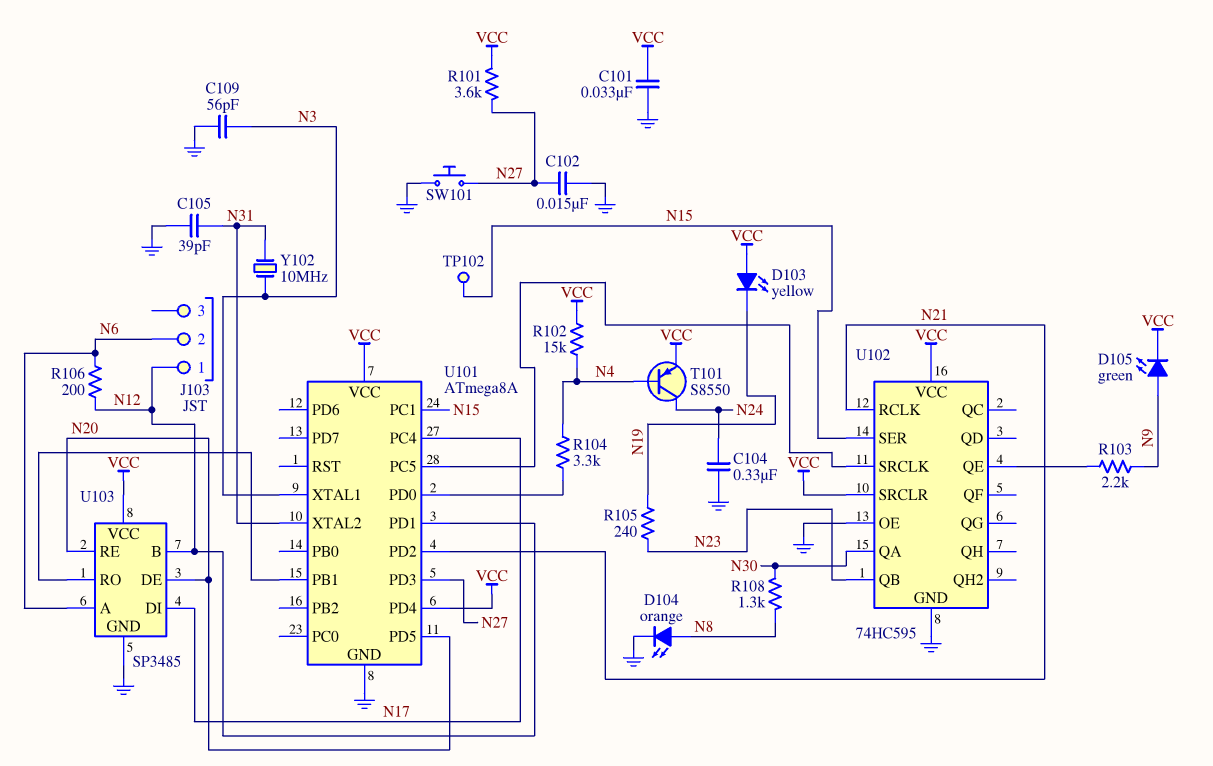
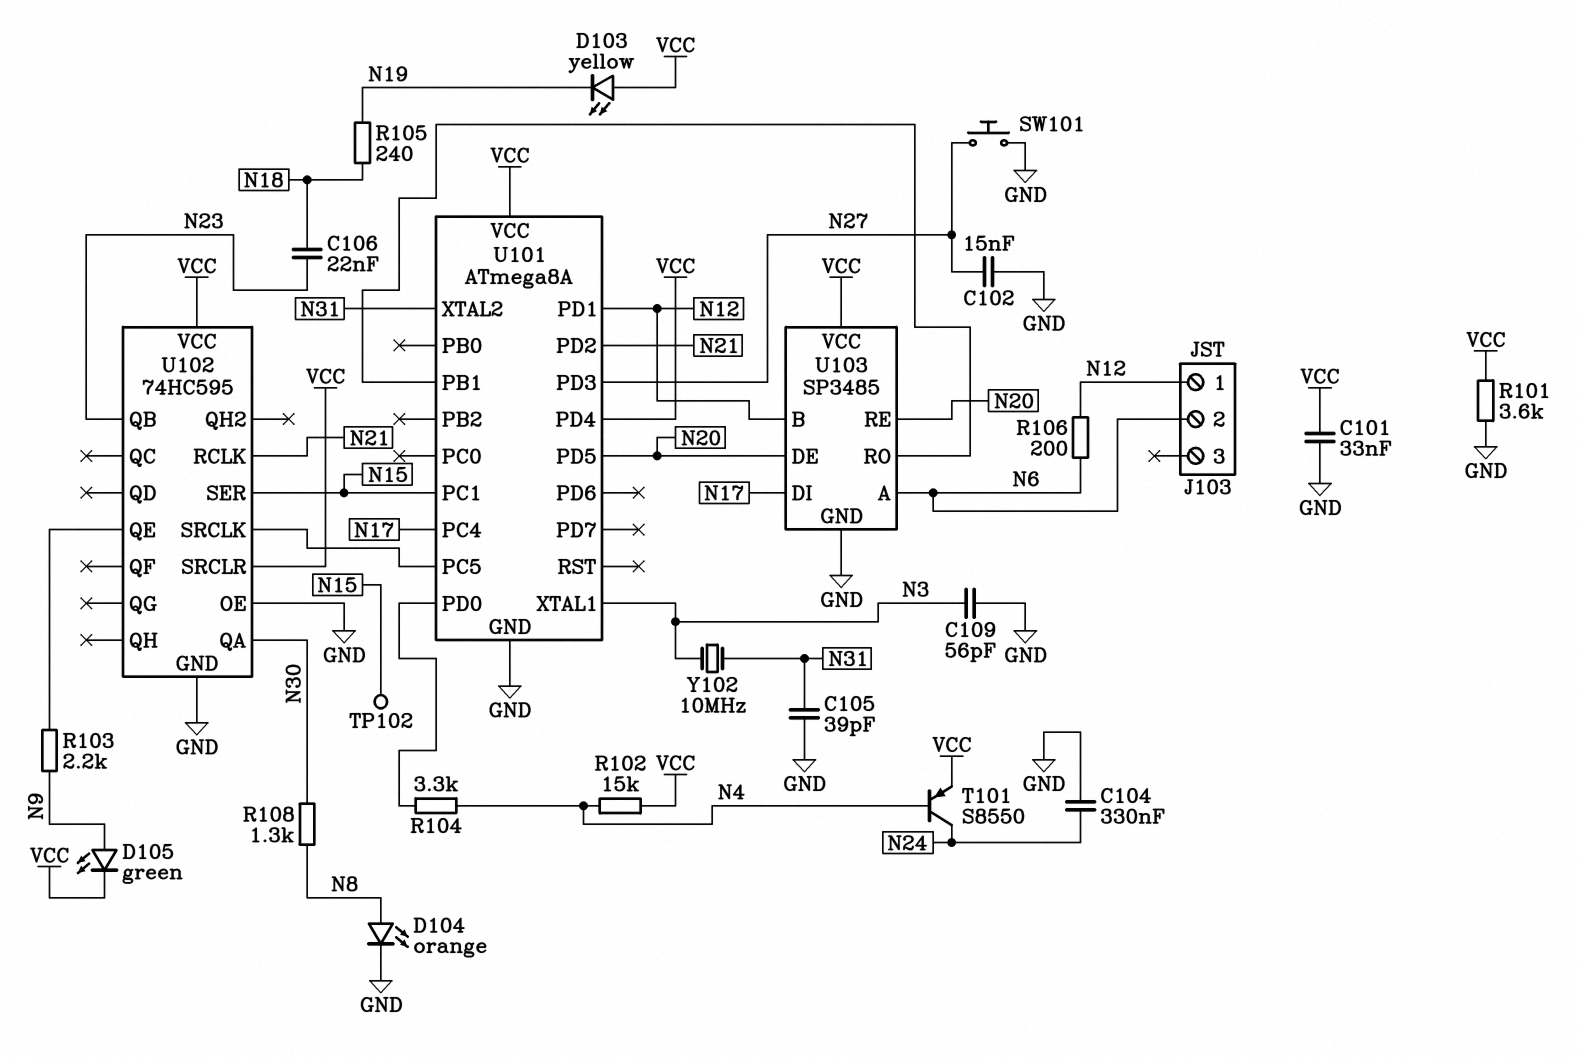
C106: none -> 22nF (N18, N23)
R101: 3.6k (N27, VCC) -> 3.6k (GND, VCC)
R105: 240 (N19, N23) -> 240 (N18, N19)

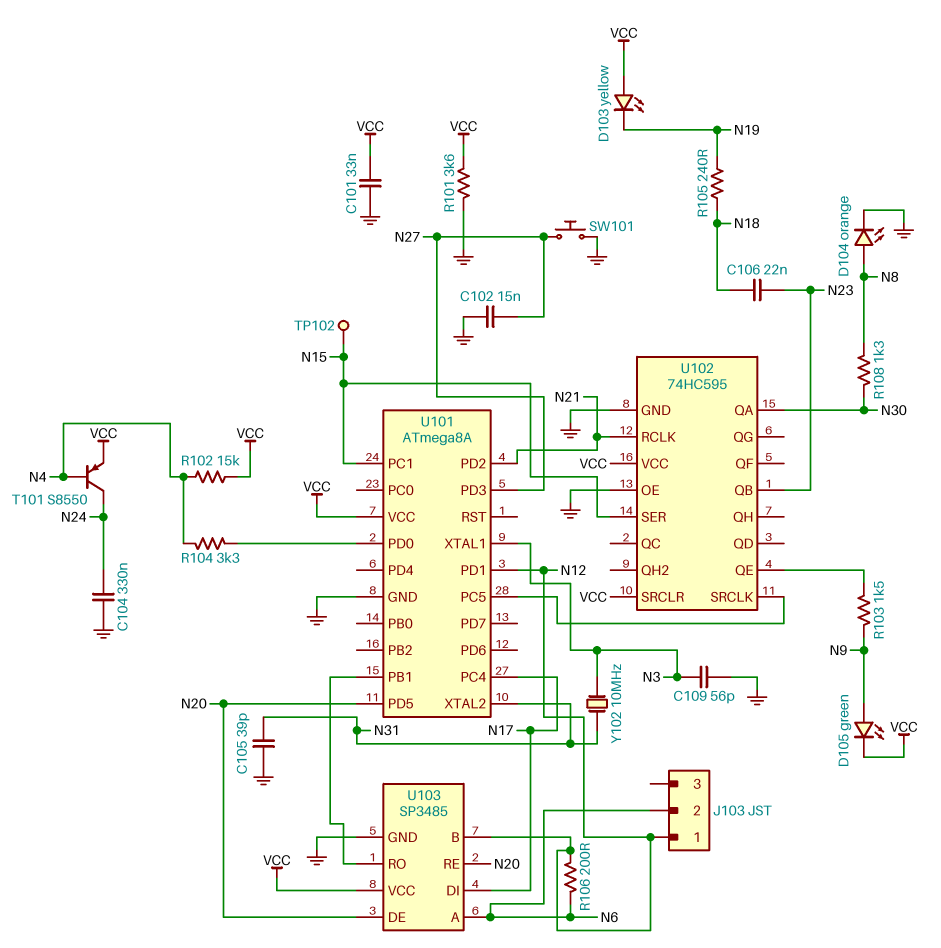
R103: 2.2k (N9, U102/QE) -> 1.5k (N9, U102/QE)
U101 pin PD4: VCC -> none

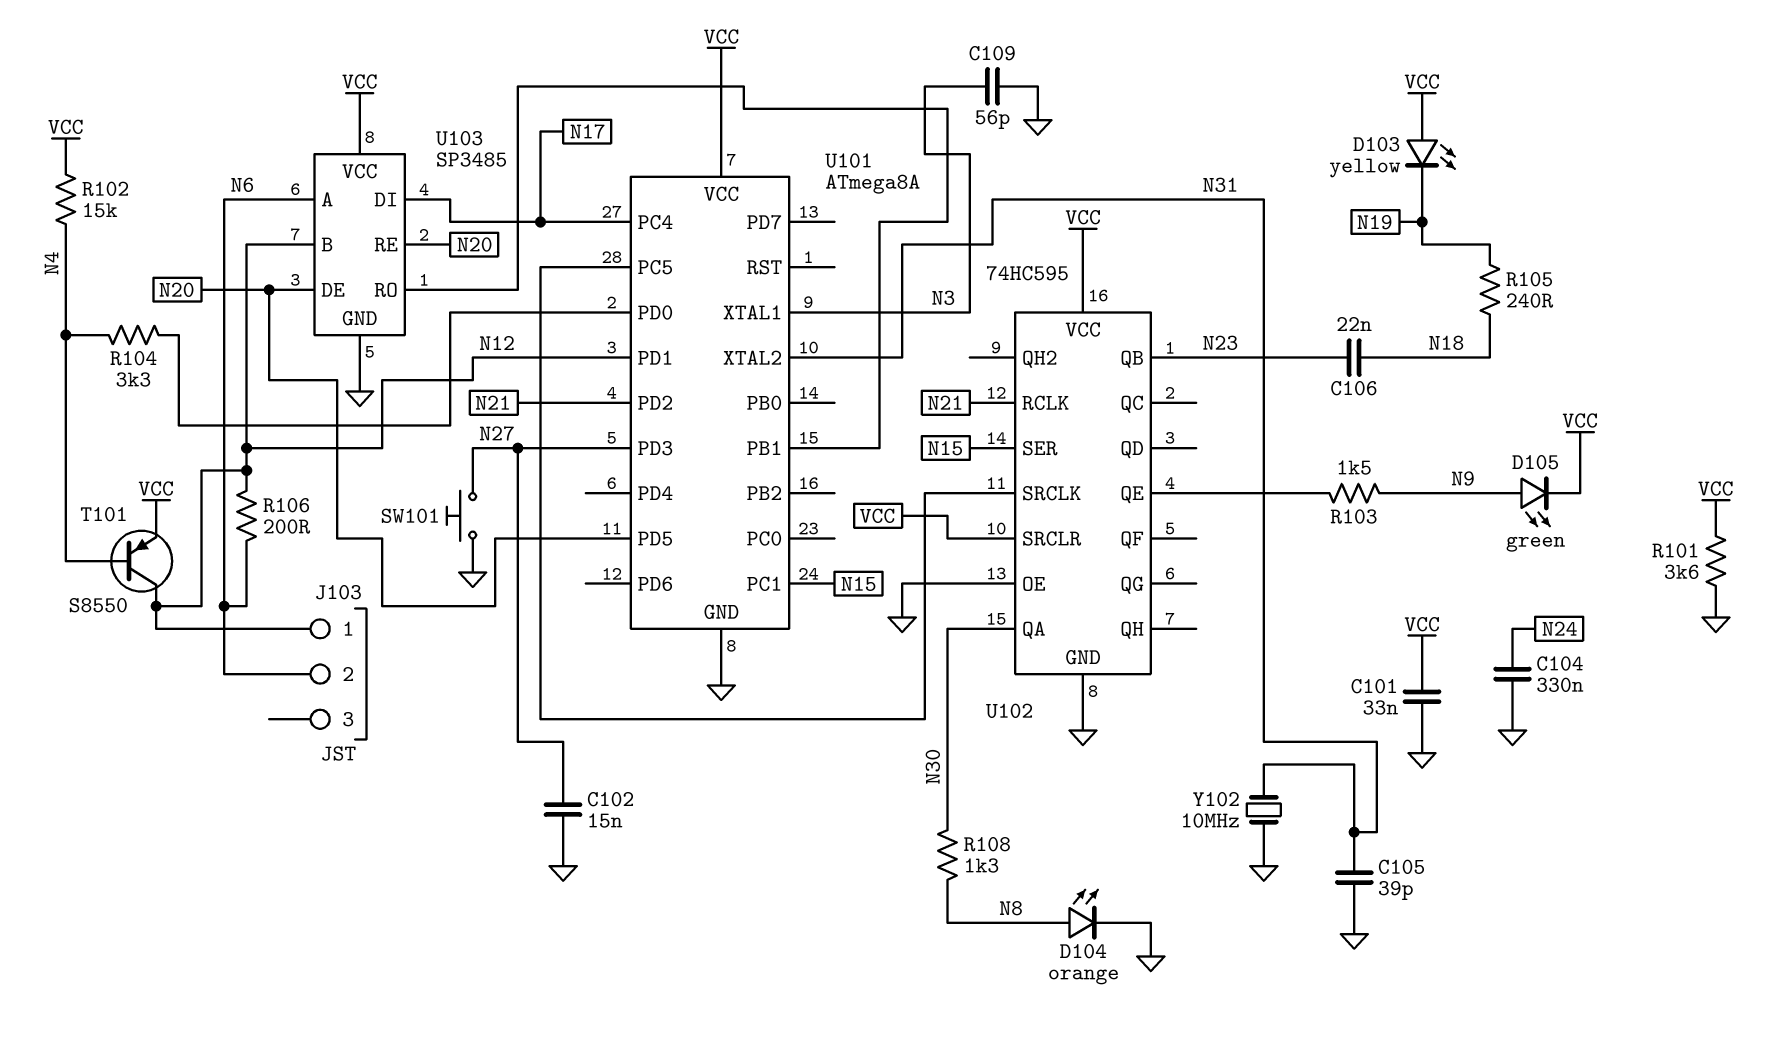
T101: PNP S8550 (B N4, C N24, E VCC) -> PNP S8550 (B N4, C N12, E VCC)
TP102: test point (N15) -> none
Y102: 10MHz (N3, N31) -> 10MHz (GND, N31)

